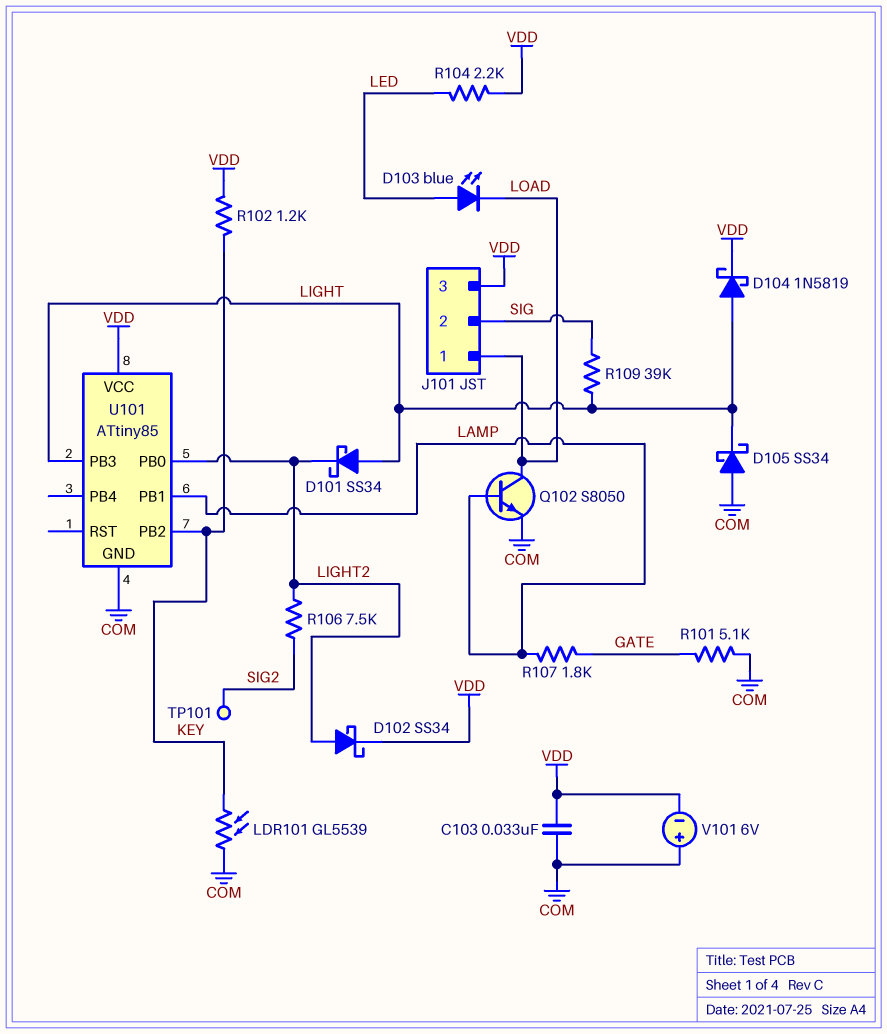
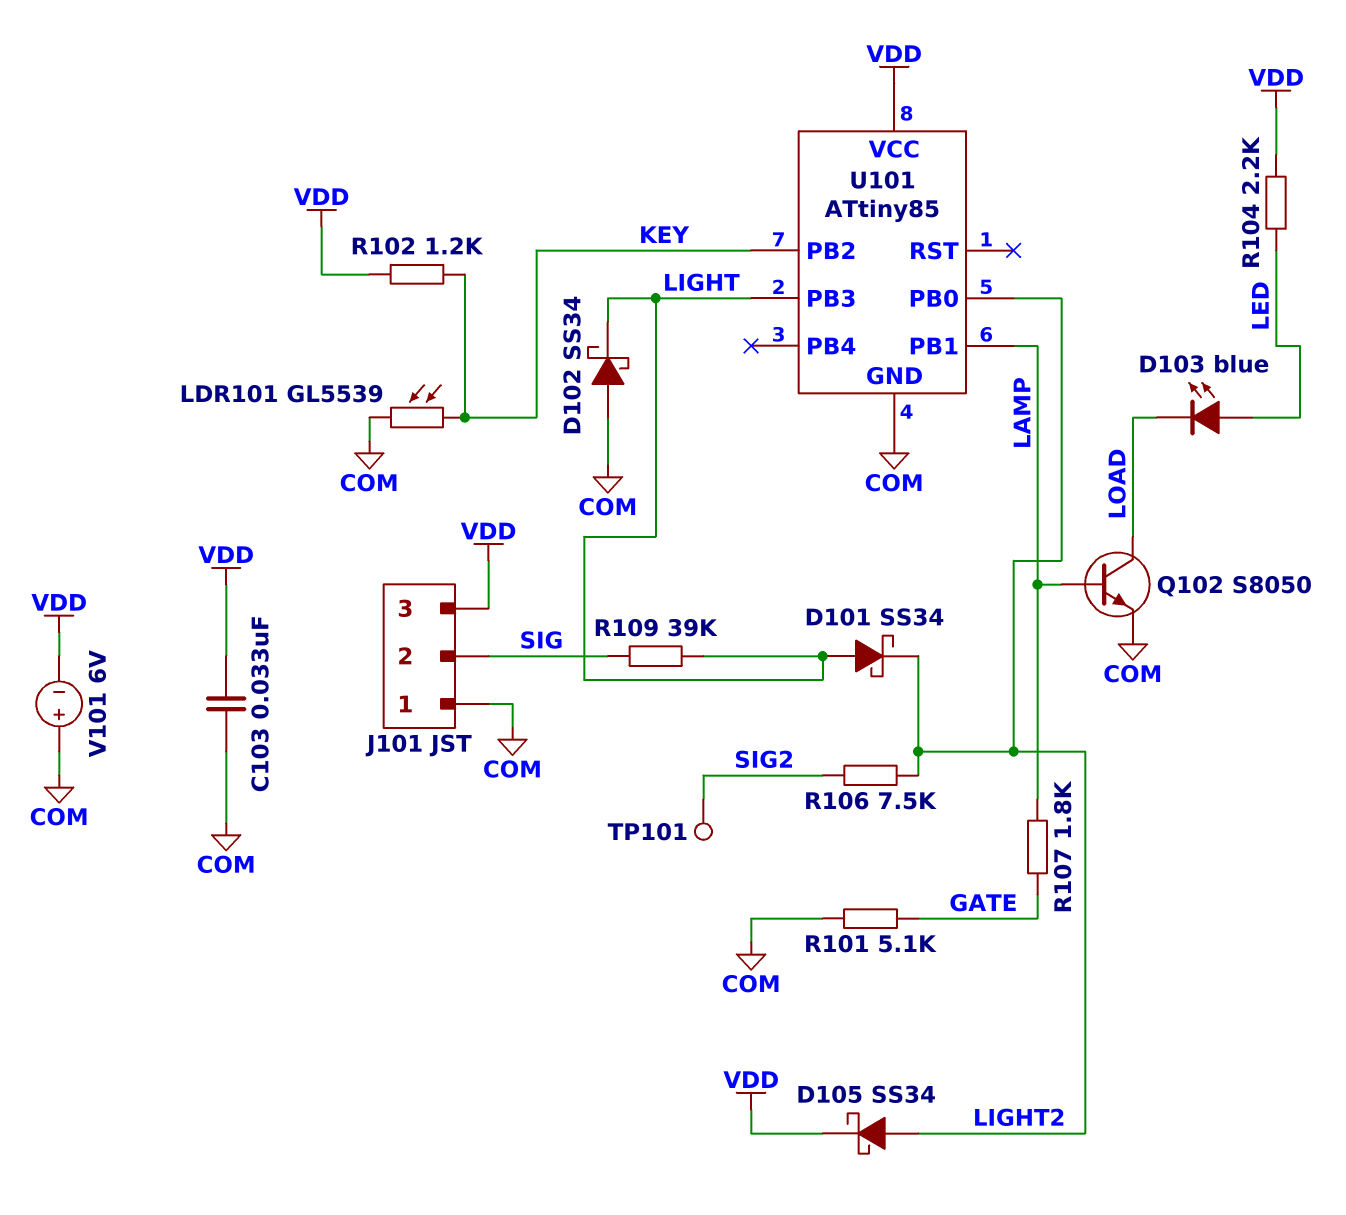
D102: schottky SS34 (A LIGHT2, K VDD) -> schottky SS34 (A COM, K LIGHT)
D104: schottky 1N5819 (A LIGHT, K VDD) -> none
D105: schottky SS34 (A COM, K LIGHT) -> schottky SS34 (A LIGHT2, K VDD)
J101 pin 1: LOAD -> COM

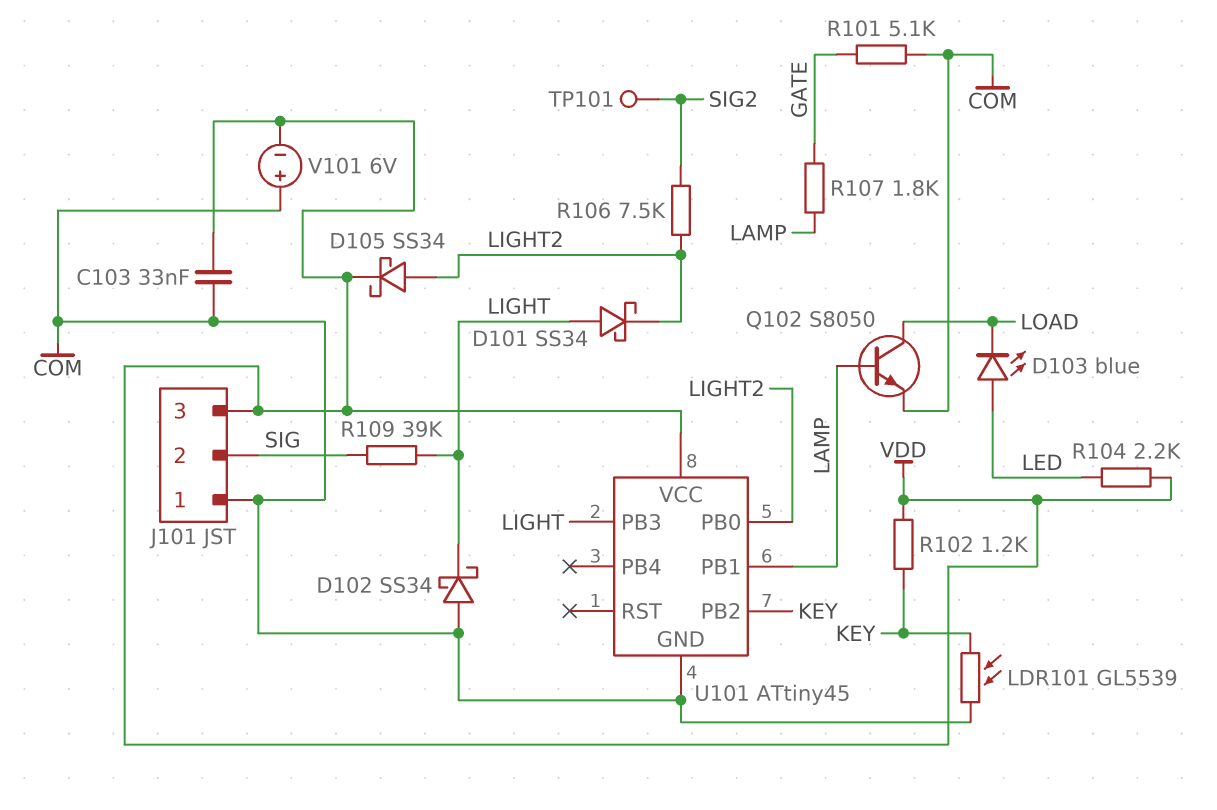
U101: ATtiny85 -> ATtiny45

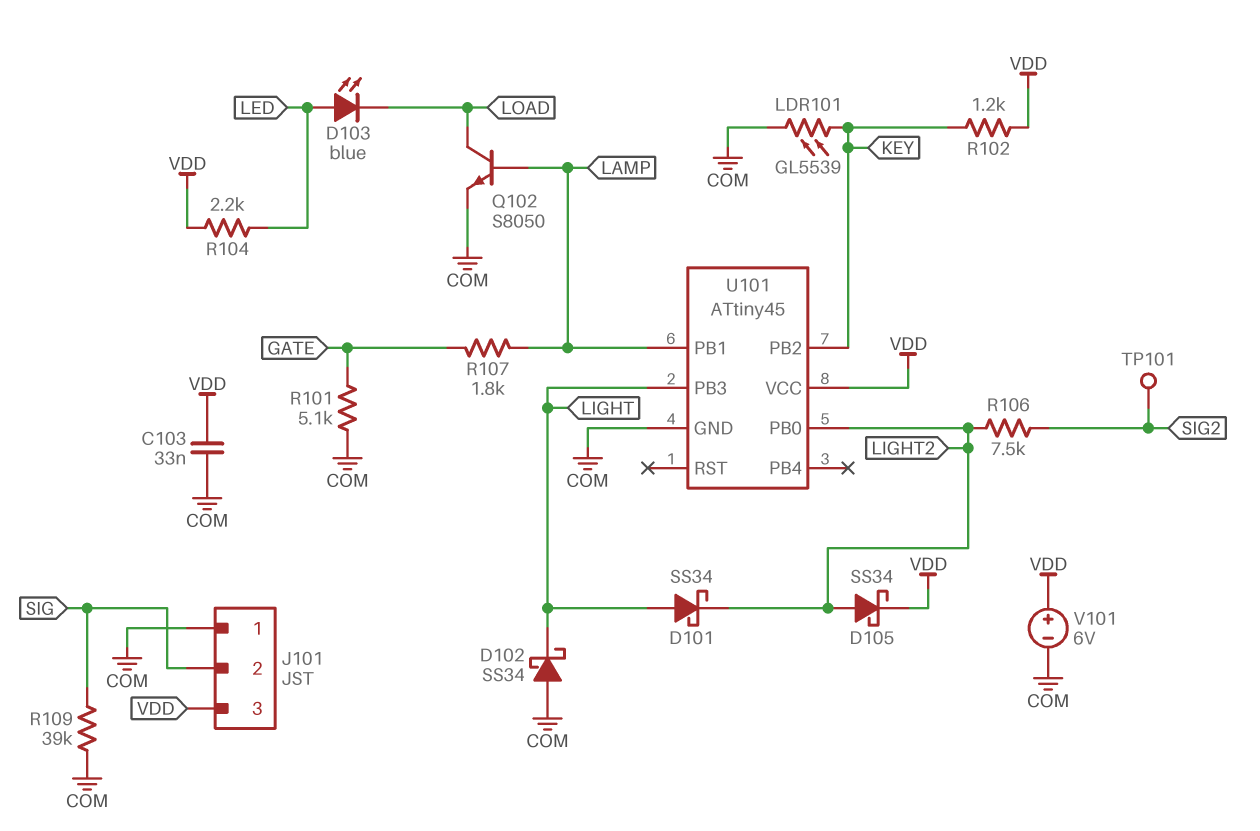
R109: 39k (LIGHT, SIG) -> 39k (COM, SIG)
V101: 6V (plus COM, minus VDD) -> 6V (plus VDD, minus COM)

